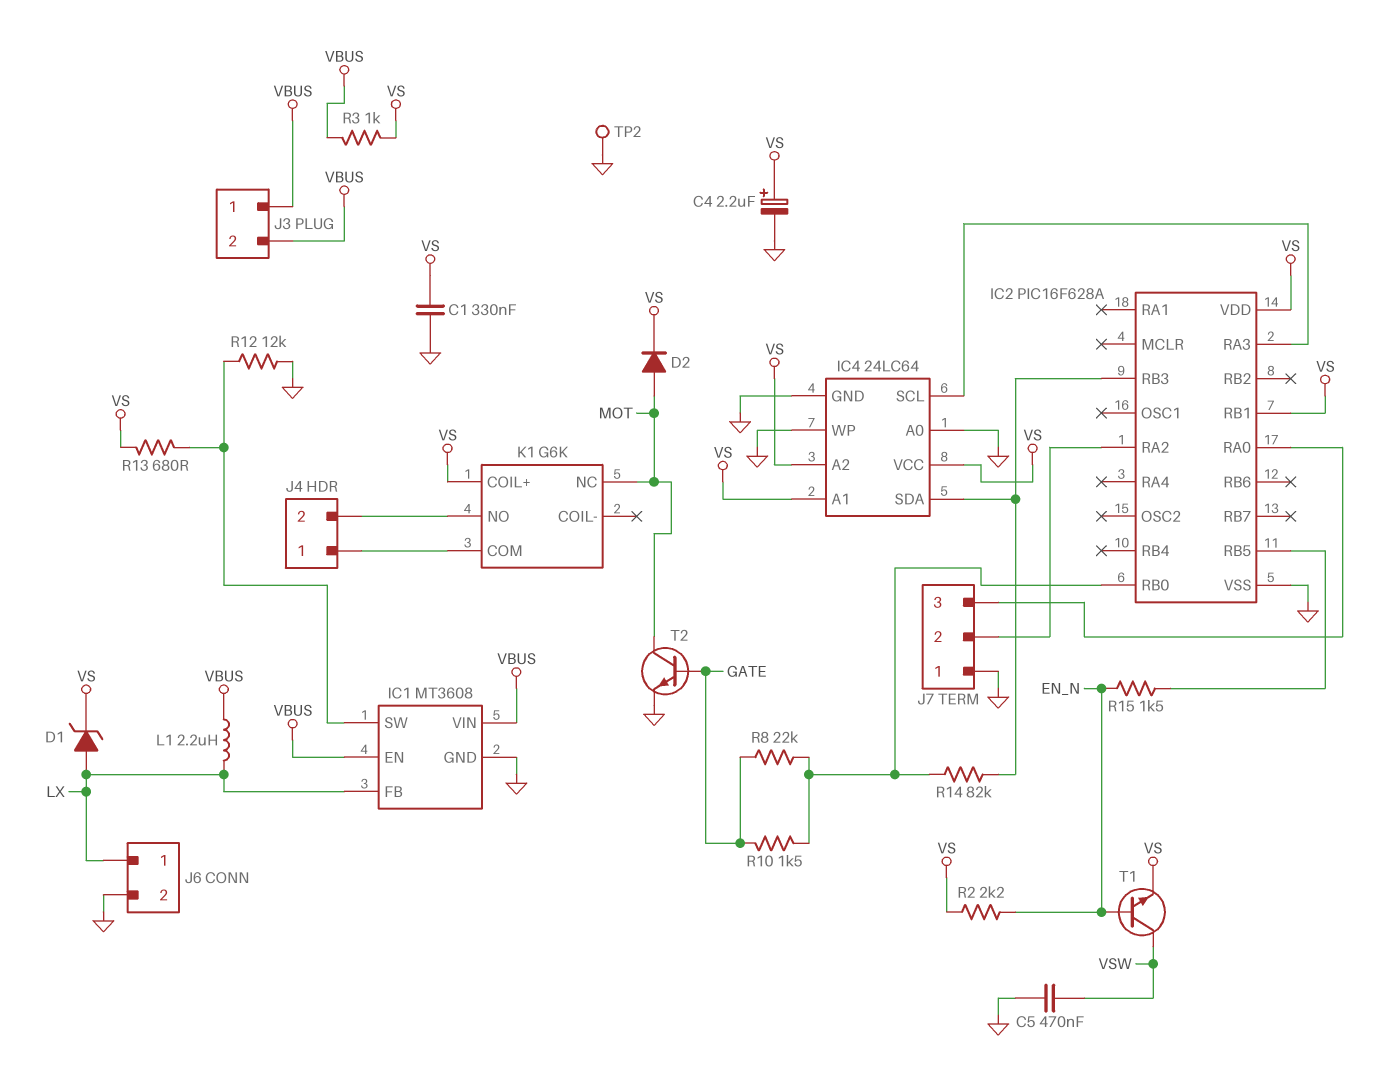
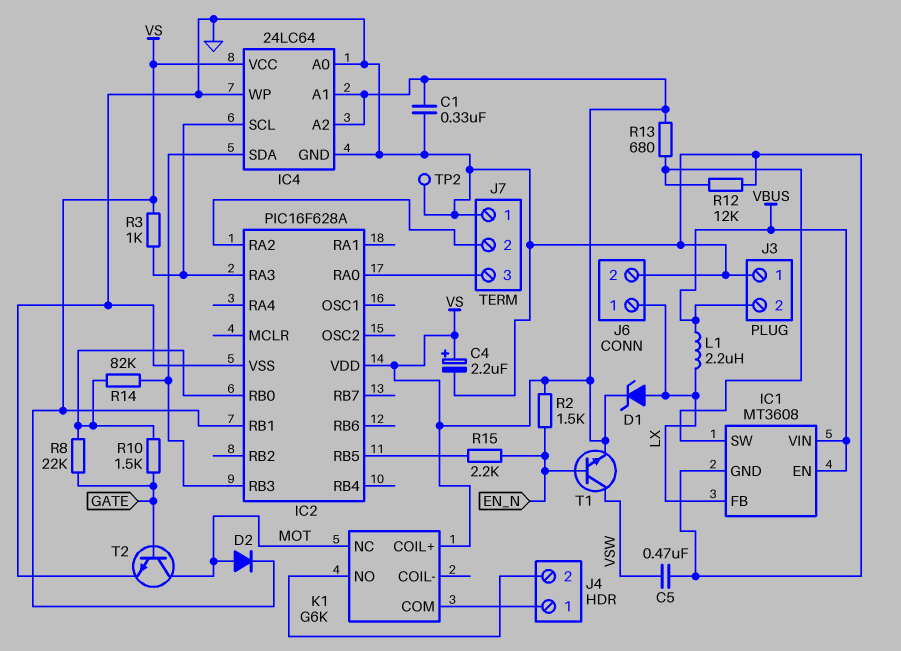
J3 pin 1: VBUS -> GND
R2: 2.2k (EN_N, VS) -> 1.5k (EN_N, VS)
R3: 1k (VBUS, VS) -> 1k (IC2/RA3, VS)
R15: 1.5k (EN_N, IC2/RB5) -> 2.2k (EN_N, IC2/RB5)

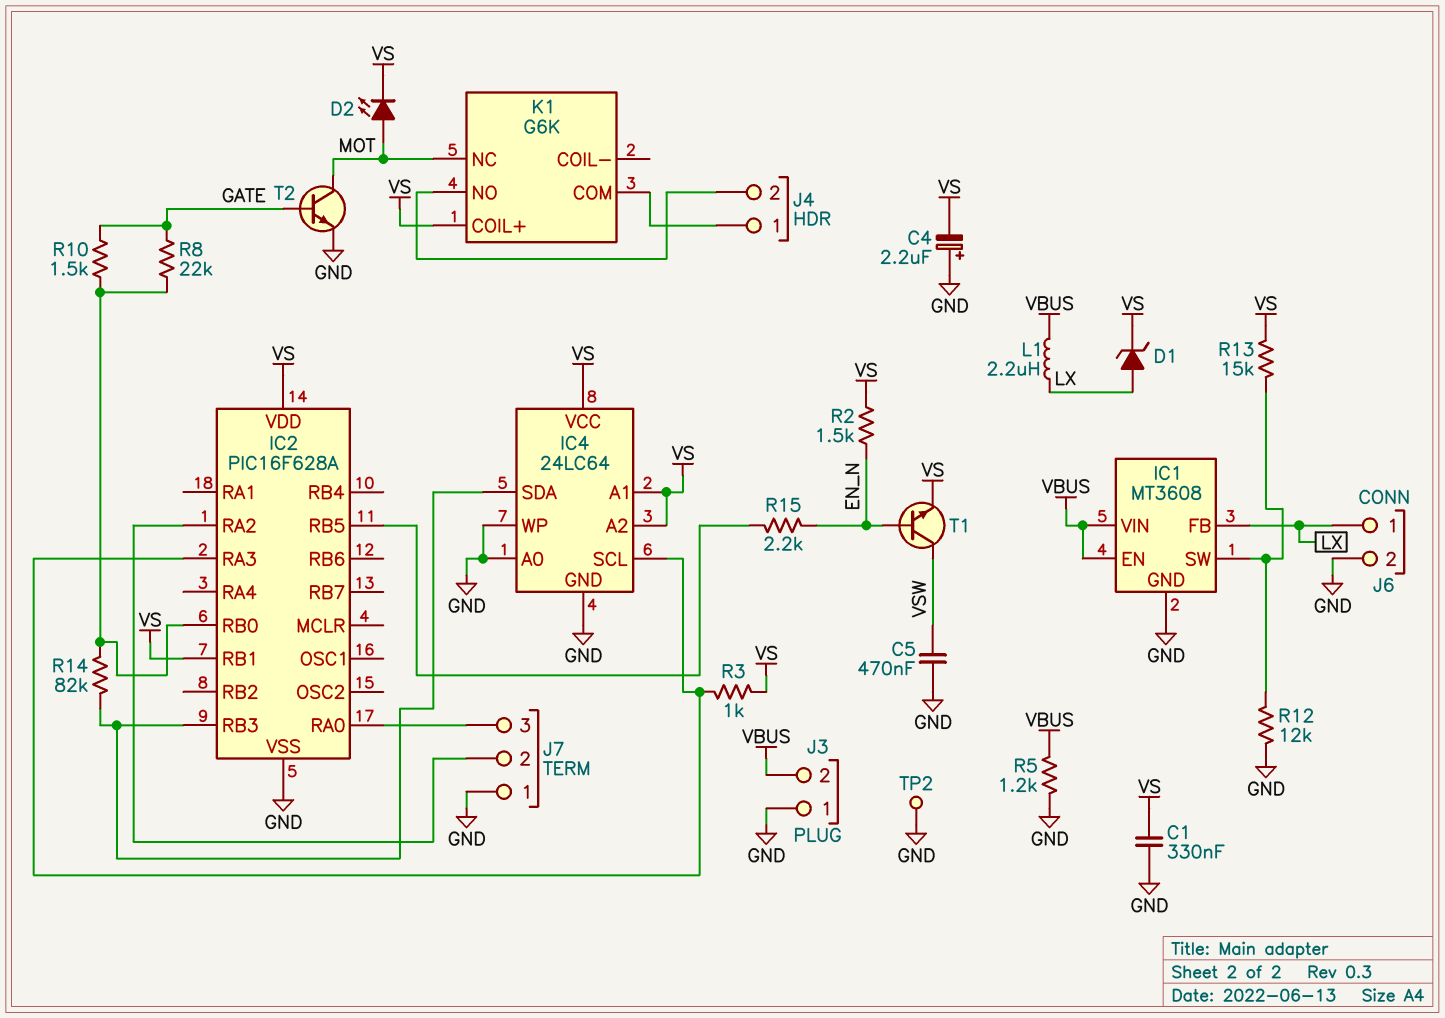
C4: 2.2uF (plus VS, minus GND) -> 2.2uF (plus GND, minus VS)
D2: diode (A MOT, K VS) -> LED (A MOT, K VS)
R5: none -> 1.2k (GND, VBUS)
R13: 680 (IC1/SW, VS) -> 15k (IC1/SW, VS)

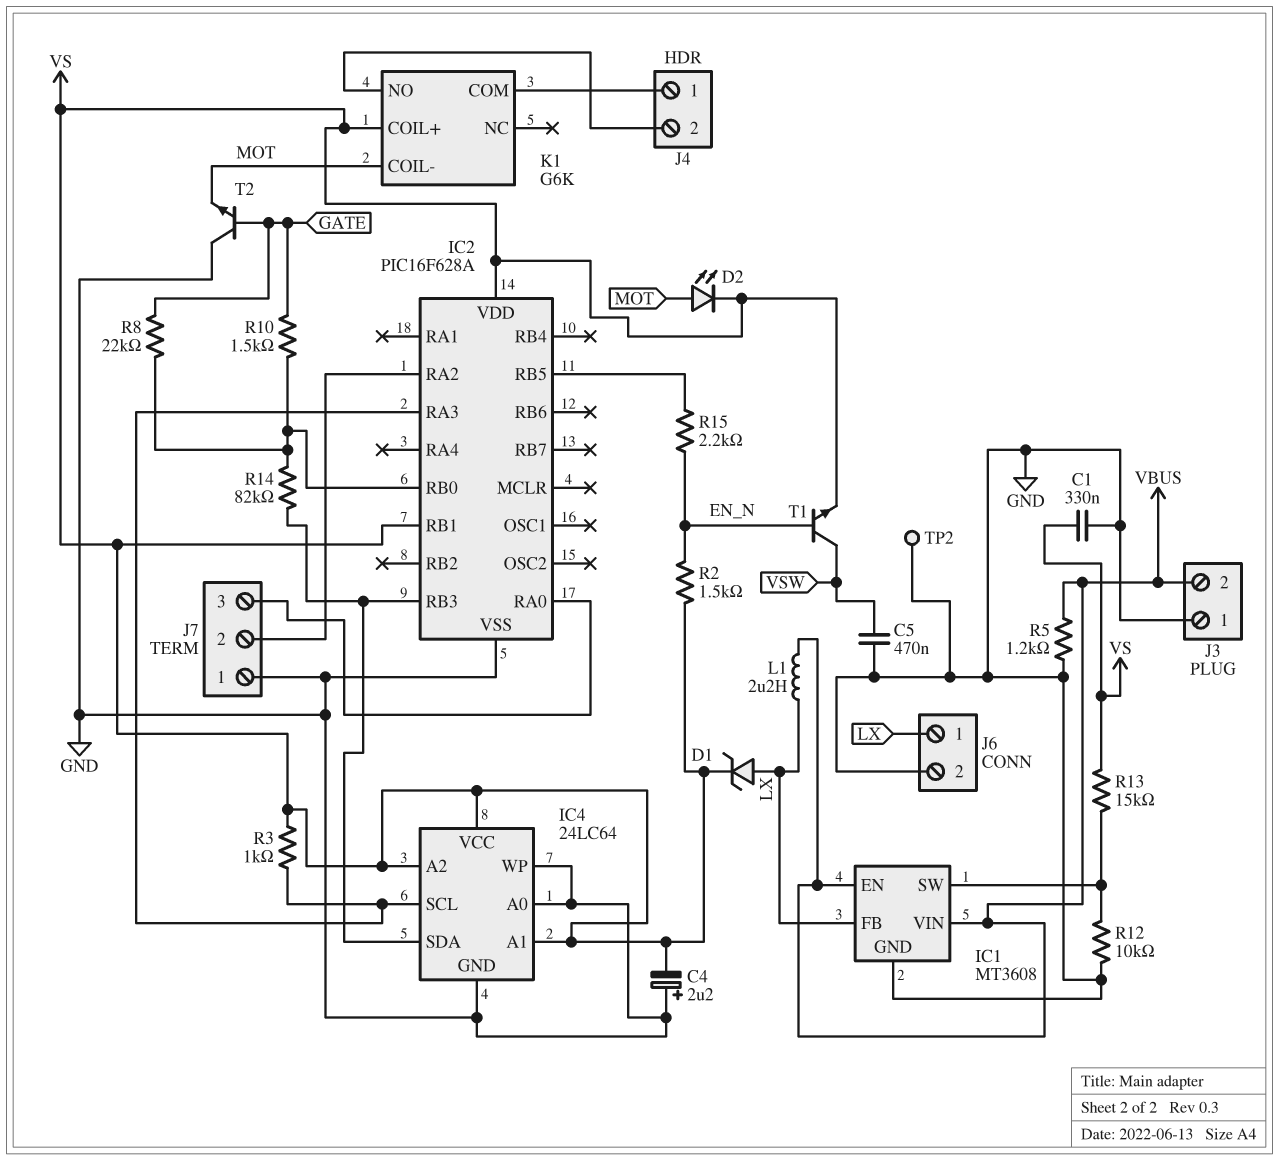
K1 pin COIL-: none -> MOT
K1 pin NC: MOT -> none
R12: 12k (GND, IC1/SW) -> 10k (GND, IC1/SW)
T2: NPN (B GATE, C MOT, E GND) -> NPN (B GATE, C GND, E MOT)

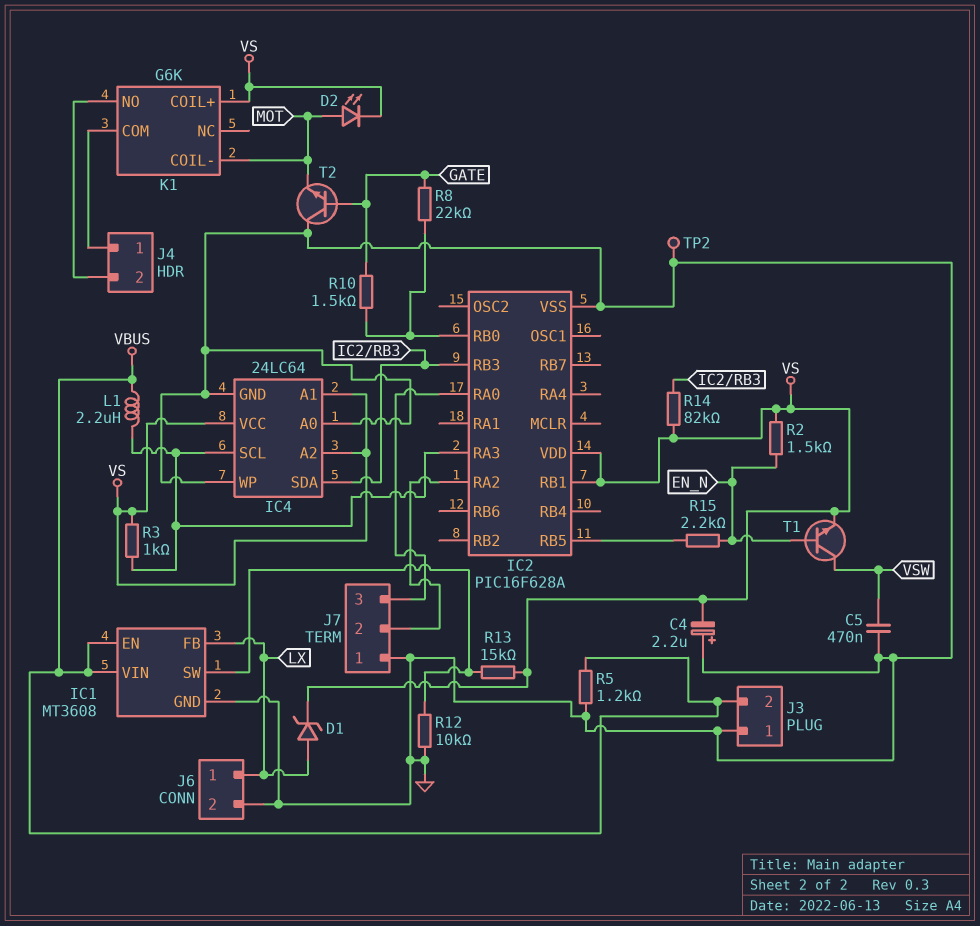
C1: 330nF (GND, VS) -> none
L1: 2.2uH (LX, VBUS) -> 2.2uH (IC2/RA3, VBUS)
R14: 82k (IC2/RB0, IC2/RB3) -> 82k (IC2/RB3, VS)

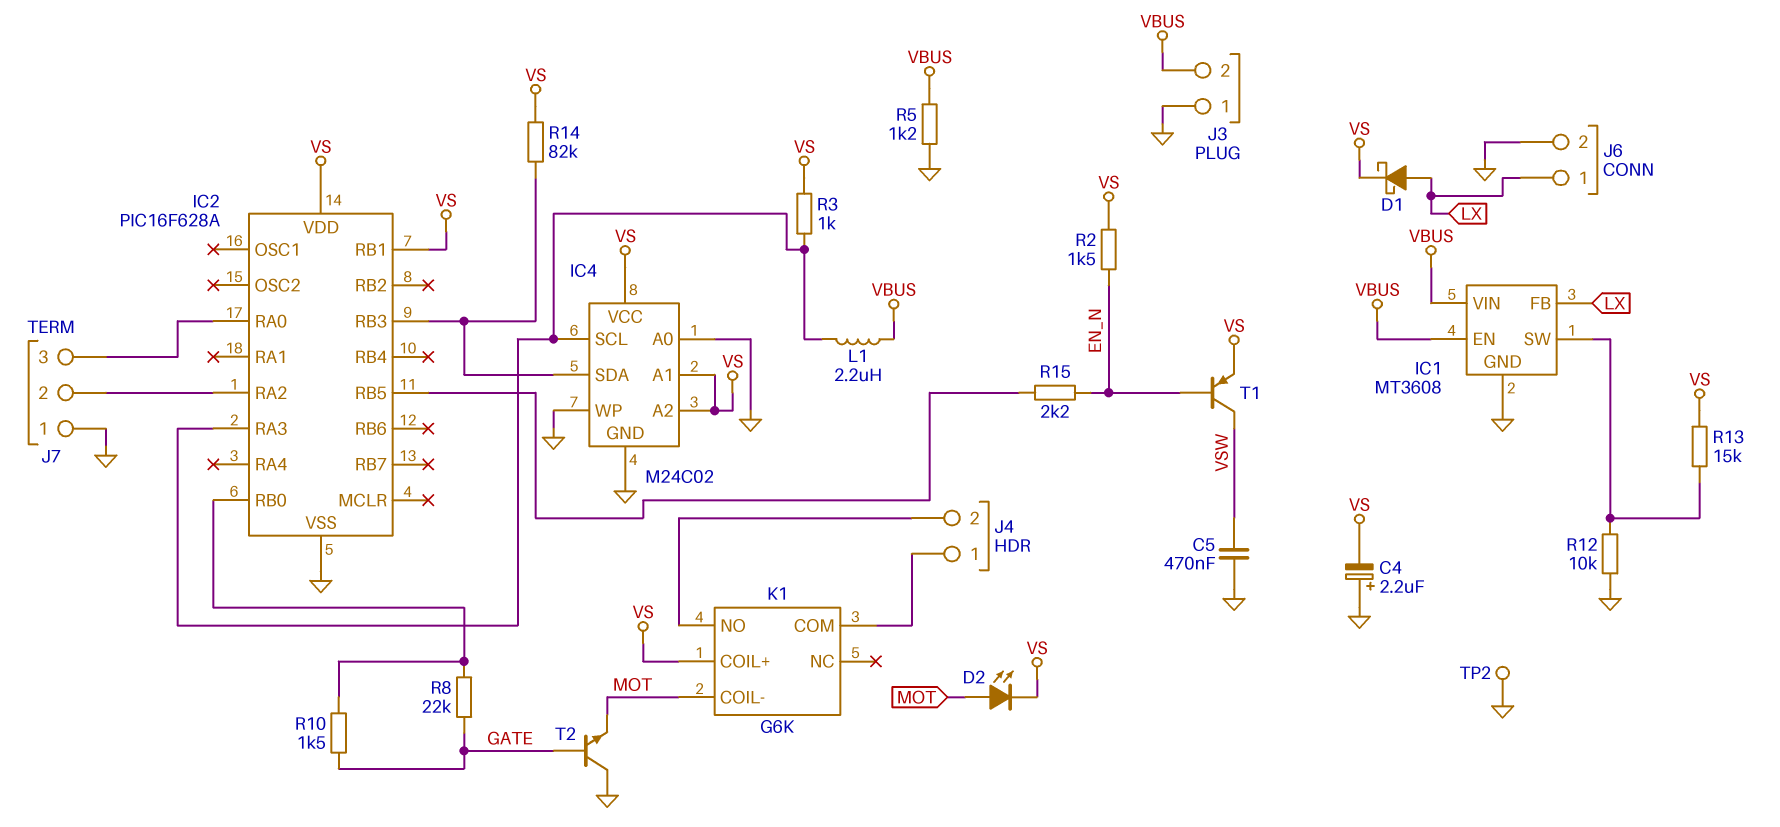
D1: zener (A LX, K VS) -> schottky (A LX, K VS)
IC4: 24LC64 -> M24C02
T1: NPN (B EN_N, C VSW, E VS) -> PNP (B EN_N, C VSW, E VS)

